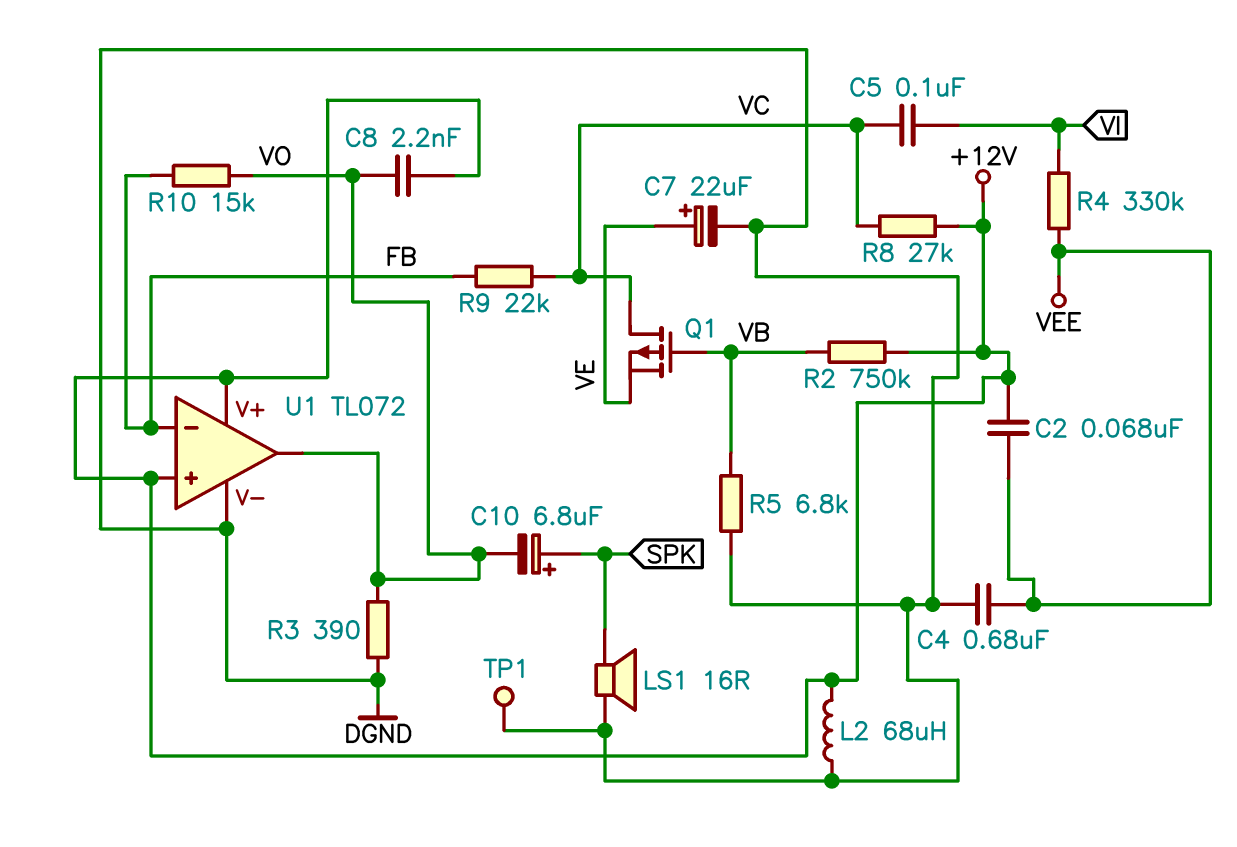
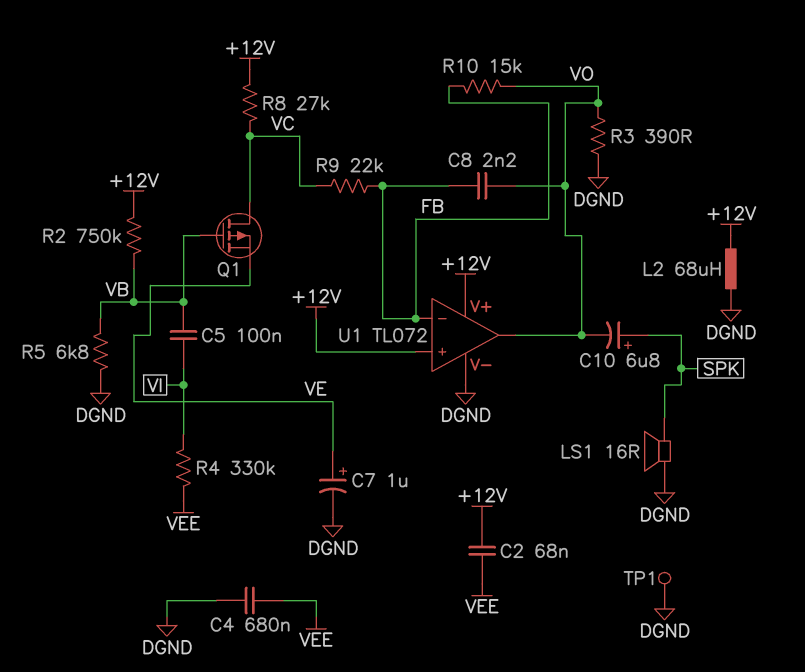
C5: 100nF (VC, VI) -> 100nF (VB, VI)
C7: 22uF (plus VE, minus DGND) -> 1uF (plus VE, minus DGND)
C8: 2.2nF (+12V, VO) -> 2.2nF (FB, VO)

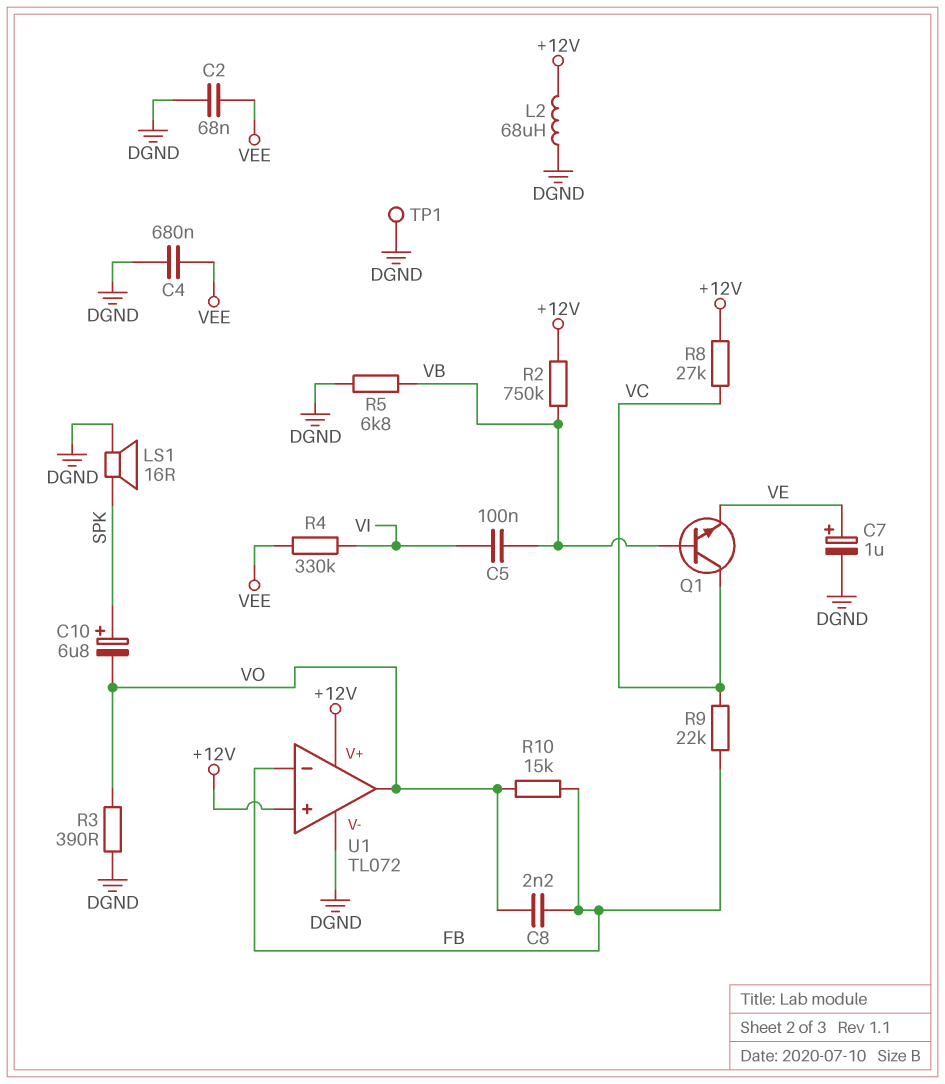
C2: 68nF (+12V, VEE) -> 68nF (DGND, VEE)
Q1: PMOS (G VB, D VC, S VE) -> NPN (B VB, C VC, E VE)

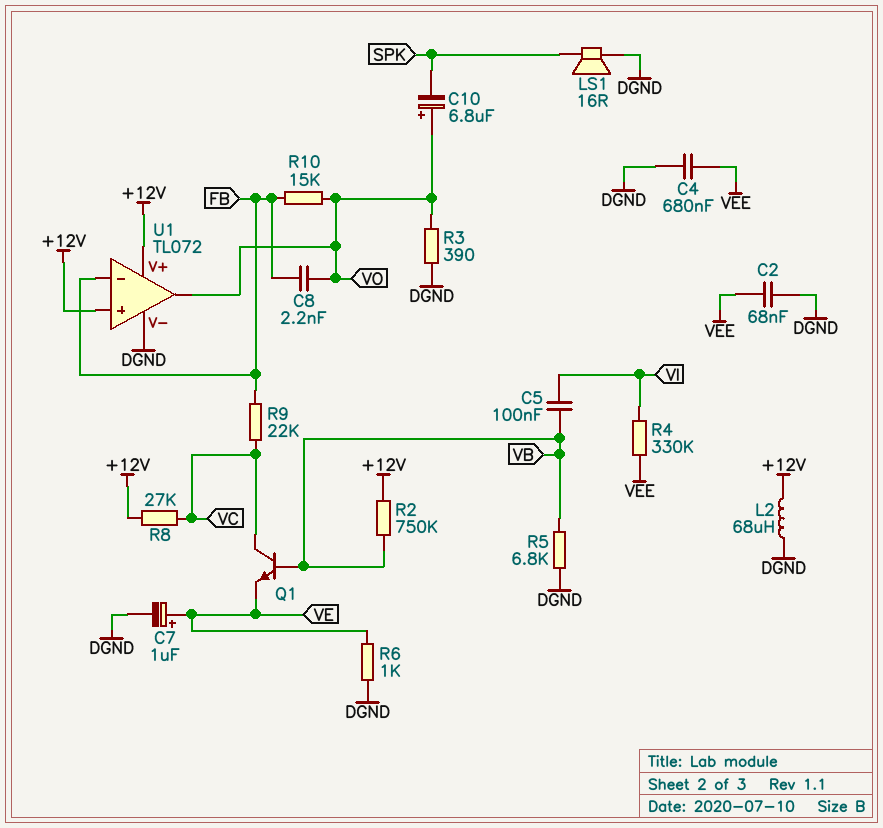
C10: 6.8uF (plus SPK, minus VO) -> 6.8uF (plus VO, minus SPK)
R6: none -> 1k (DGND, VE)
TP1: test point (DGND) -> none

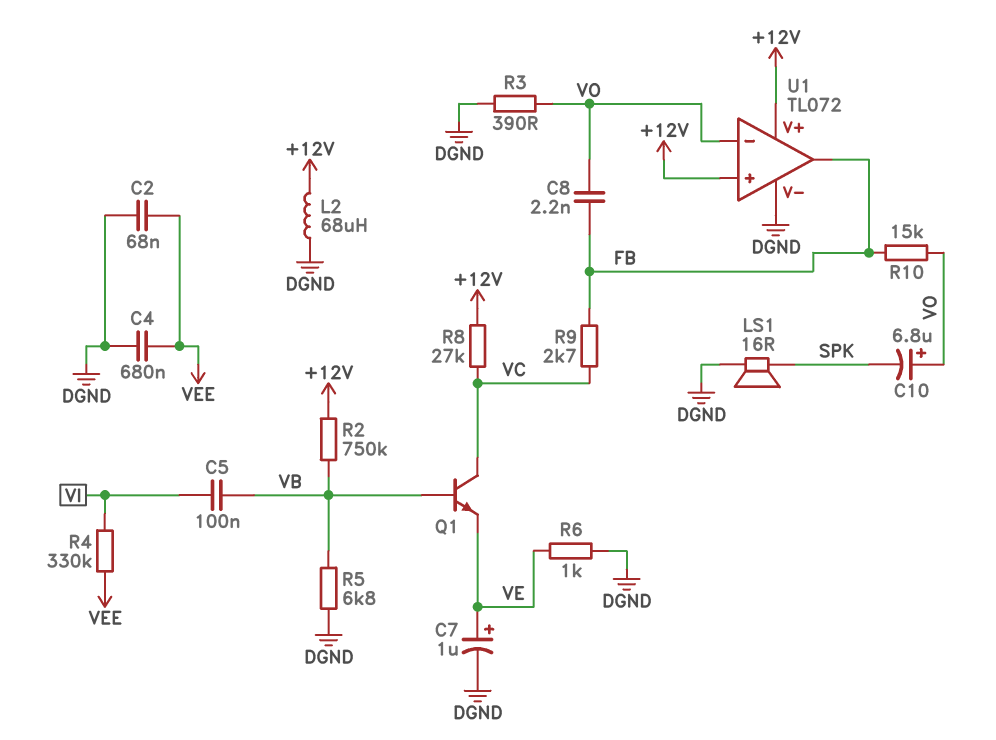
R9: 22k (FB, VC) -> 2.7k (FB, VC)
U1 pin in-: FB -> VO
U1 pin out: VO -> FB

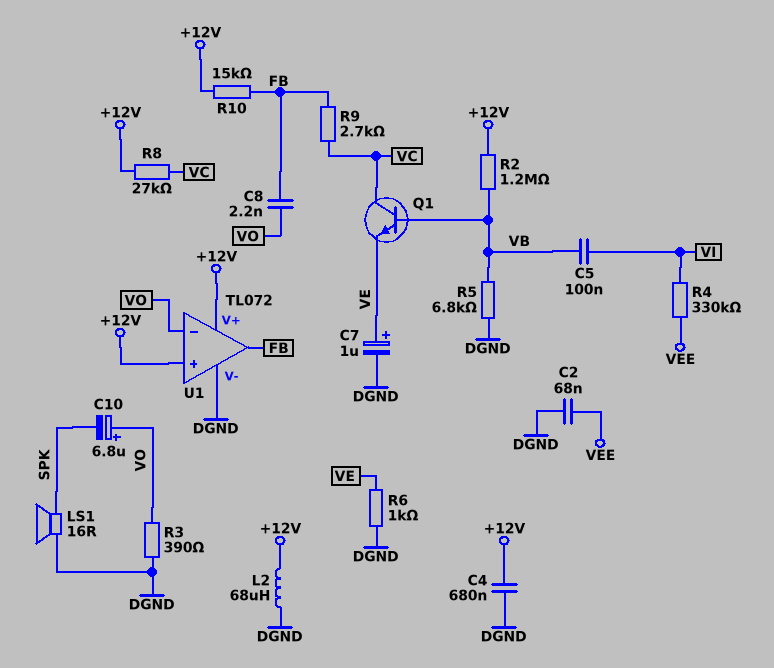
C4: 680nF (DGND, VEE) -> 680nF (+12V, DGND)
R2: 750k (+12V, VB) -> 1.2M (+12V, VB)
R10: 15k (FB, VO) -> 15k (+12V, FB)

